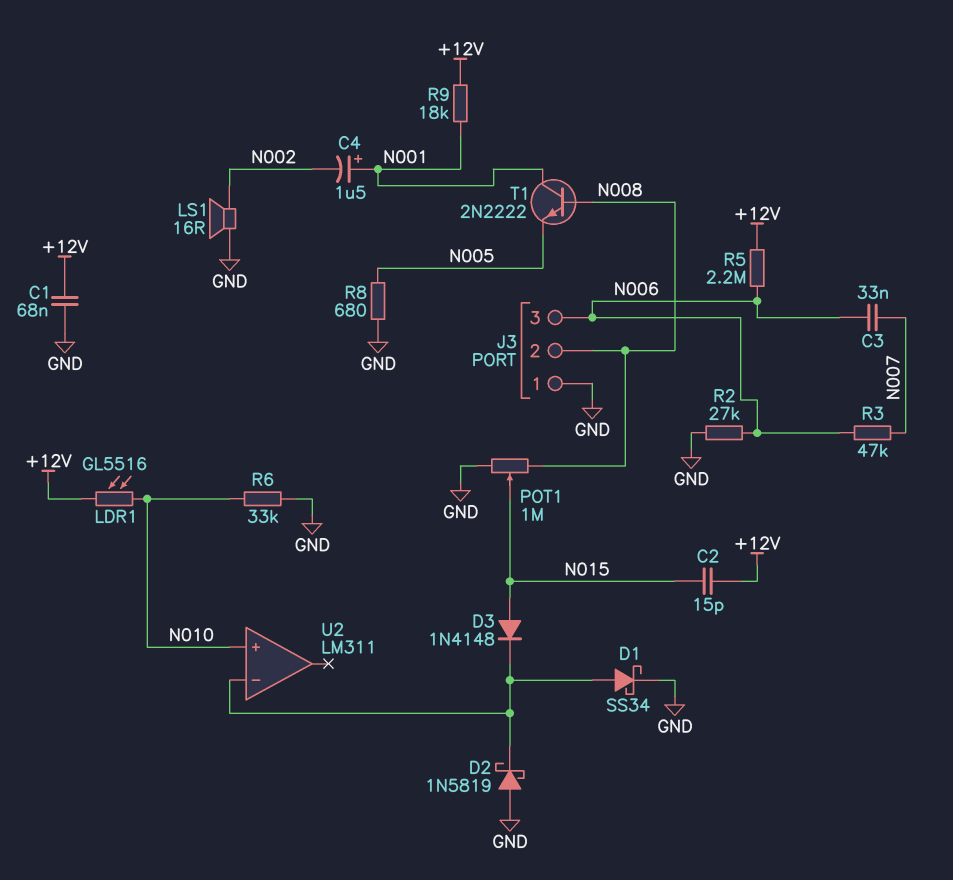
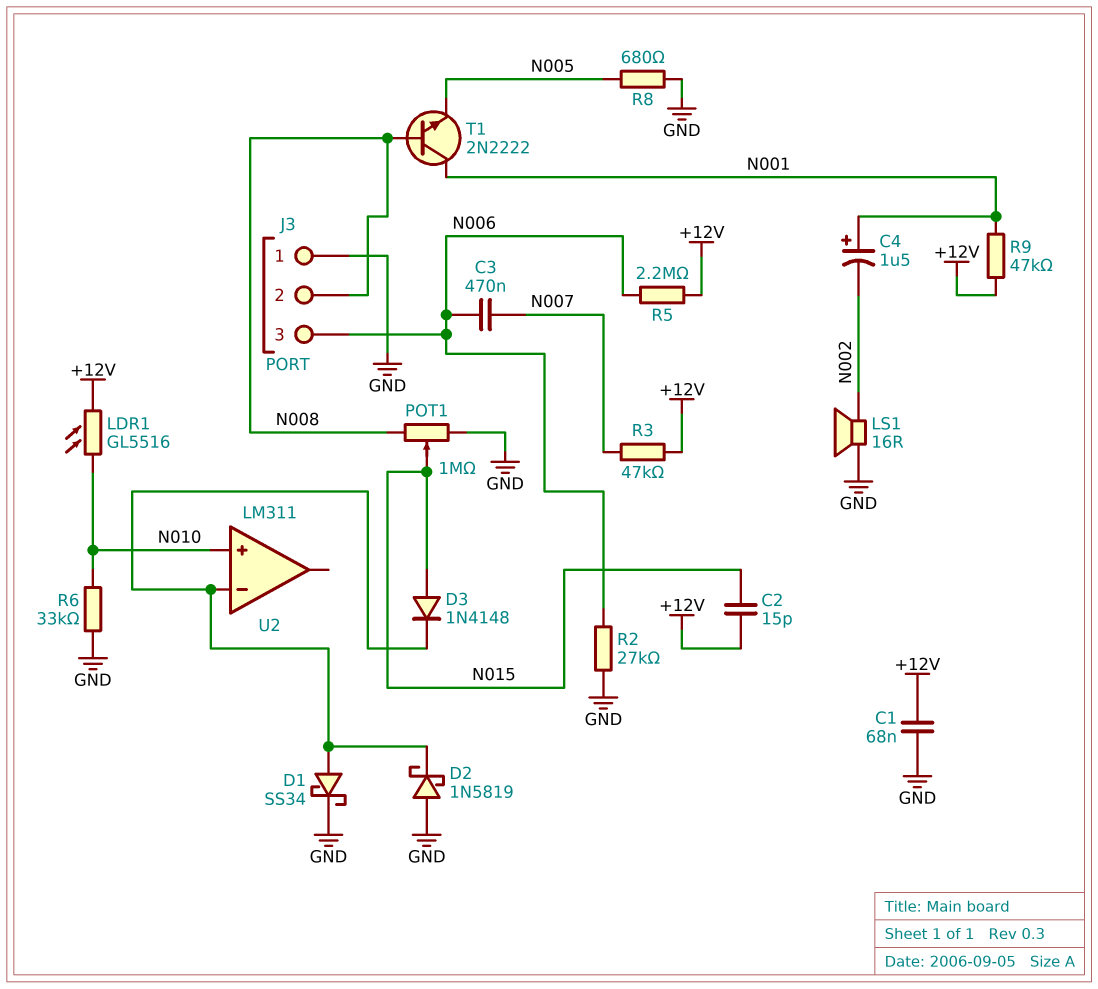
C3: 33nF (N006, N007) -> 470nF (N006, N007)
R3: 47k (N006, N007) -> 47k (+12V, N007)
R9: 18k (+12V, N001) -> 47k (+12V, N001)

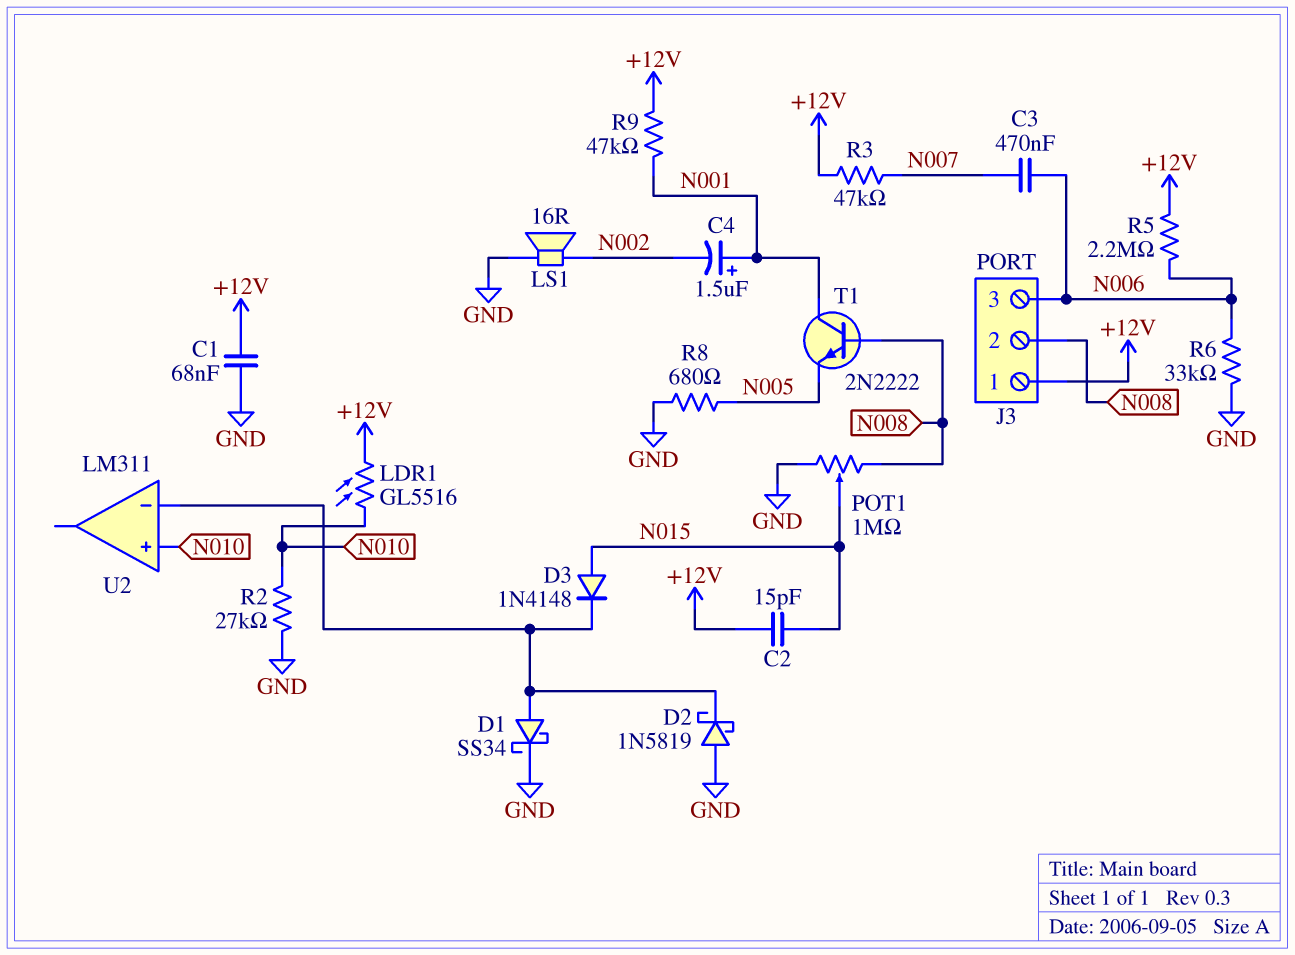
J3 pin 1: GND -> +12V
R2: 27k (GND, N006) -> 27k (GND, N010)
R6: 33k (GND, N010) -> 33k (GND, N006)

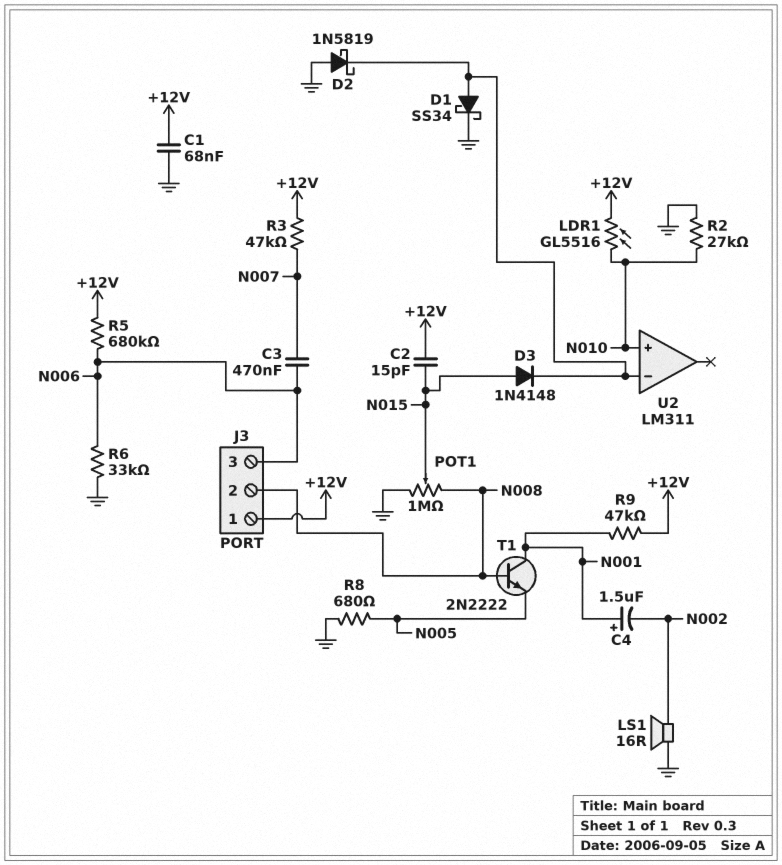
R5: 2.2M (+12V, N006) -> 680k (+12V, N006)

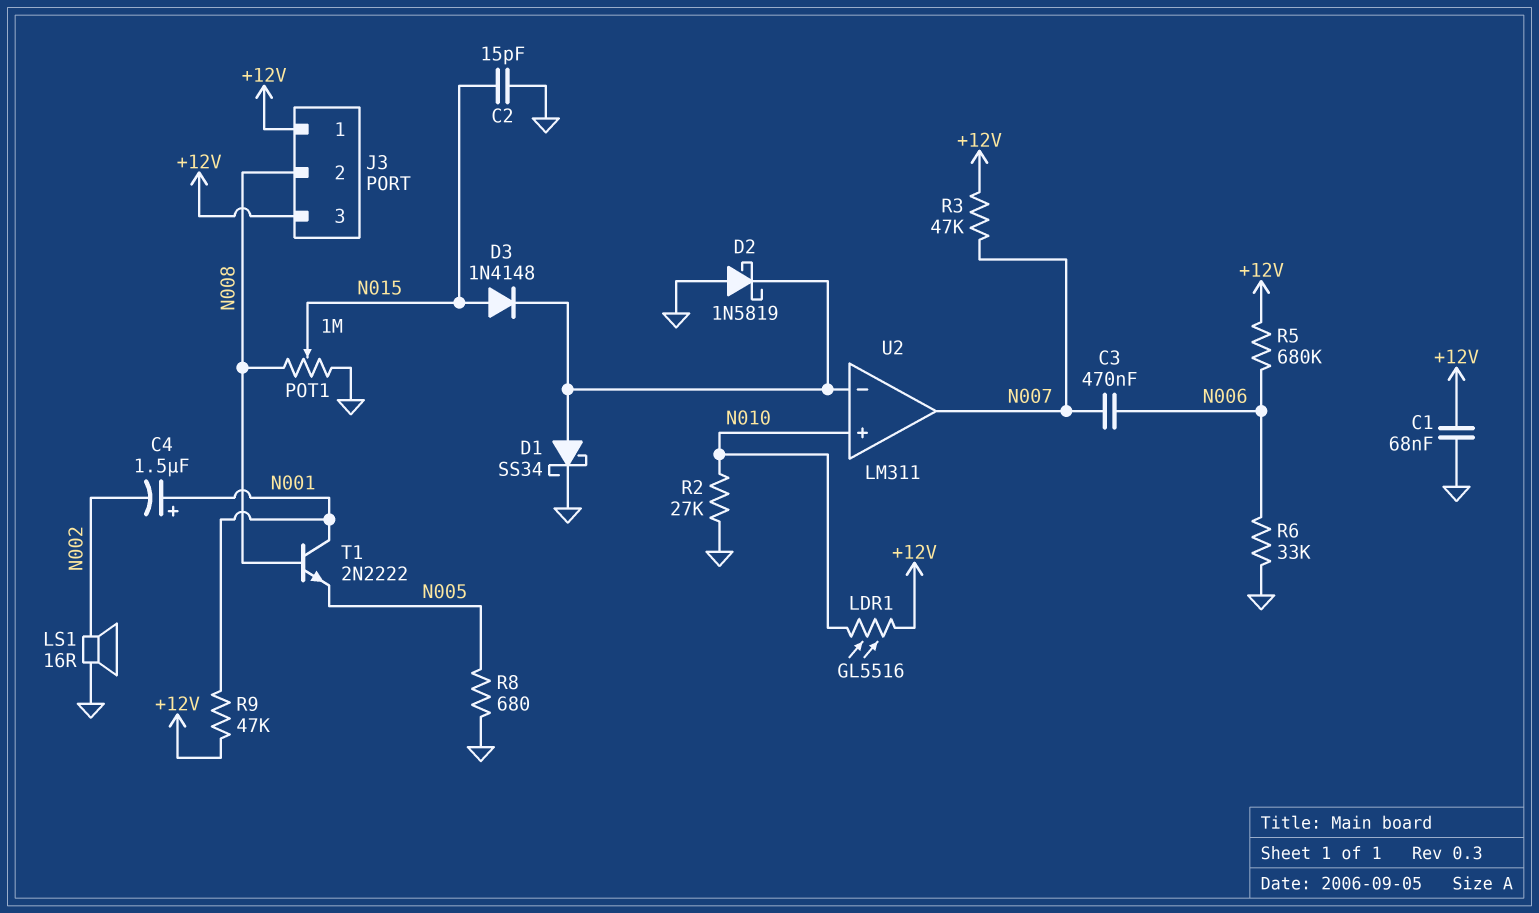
C2: 15pF (+12V, N015) -> 15pF (GND, N015)
J3 pin 3: N006 -> +12V
U2 pin out: none -> N007

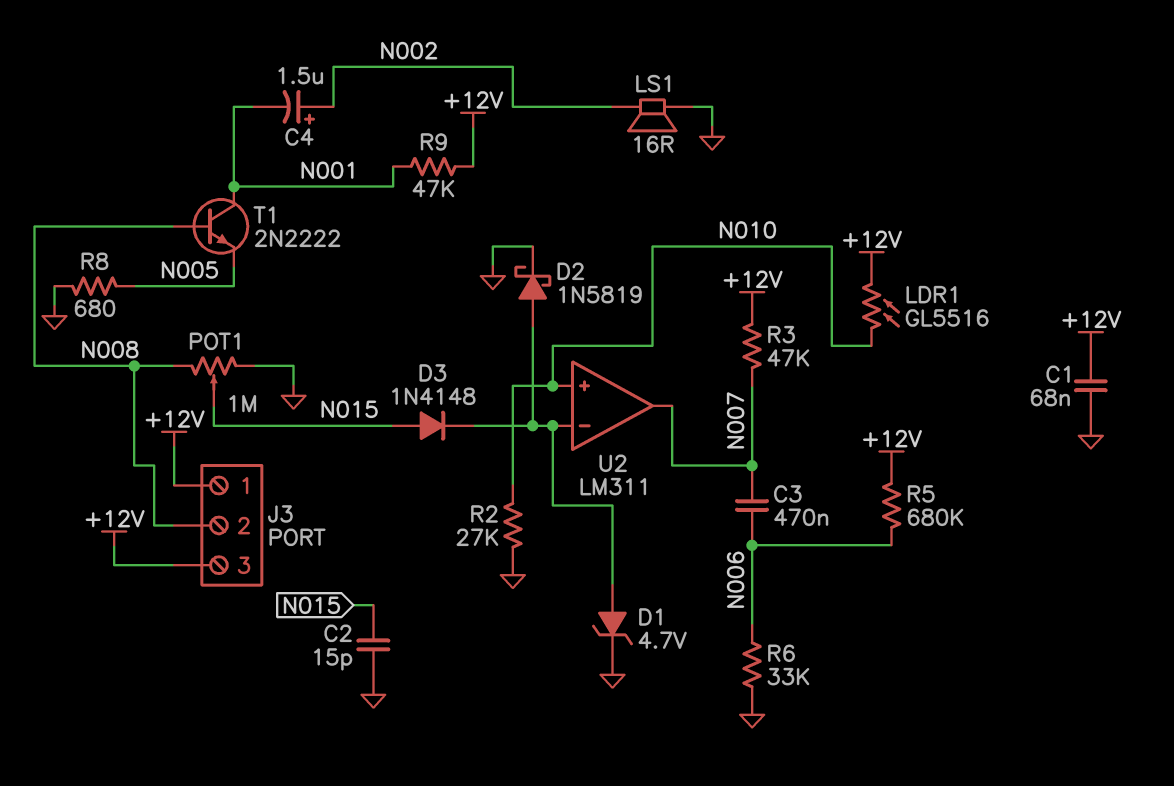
C4: 1.5uF (plus N001, minus N002) -> 1.5uF (plus N002, minus N001)
D1: schottky SS34 (A U2/in-, K GND) -> zener 4.7V (A U2/in-, K GND)
D2: schottky 1N5819 (A GND, K U2/in-) -> schottky 1N5819 (A U2/in-, K GND)

